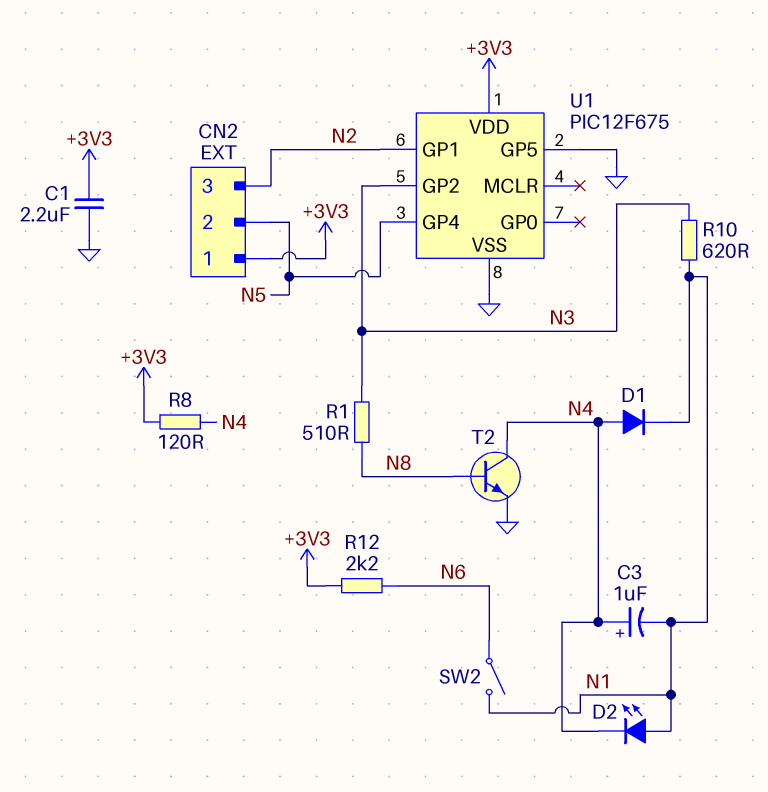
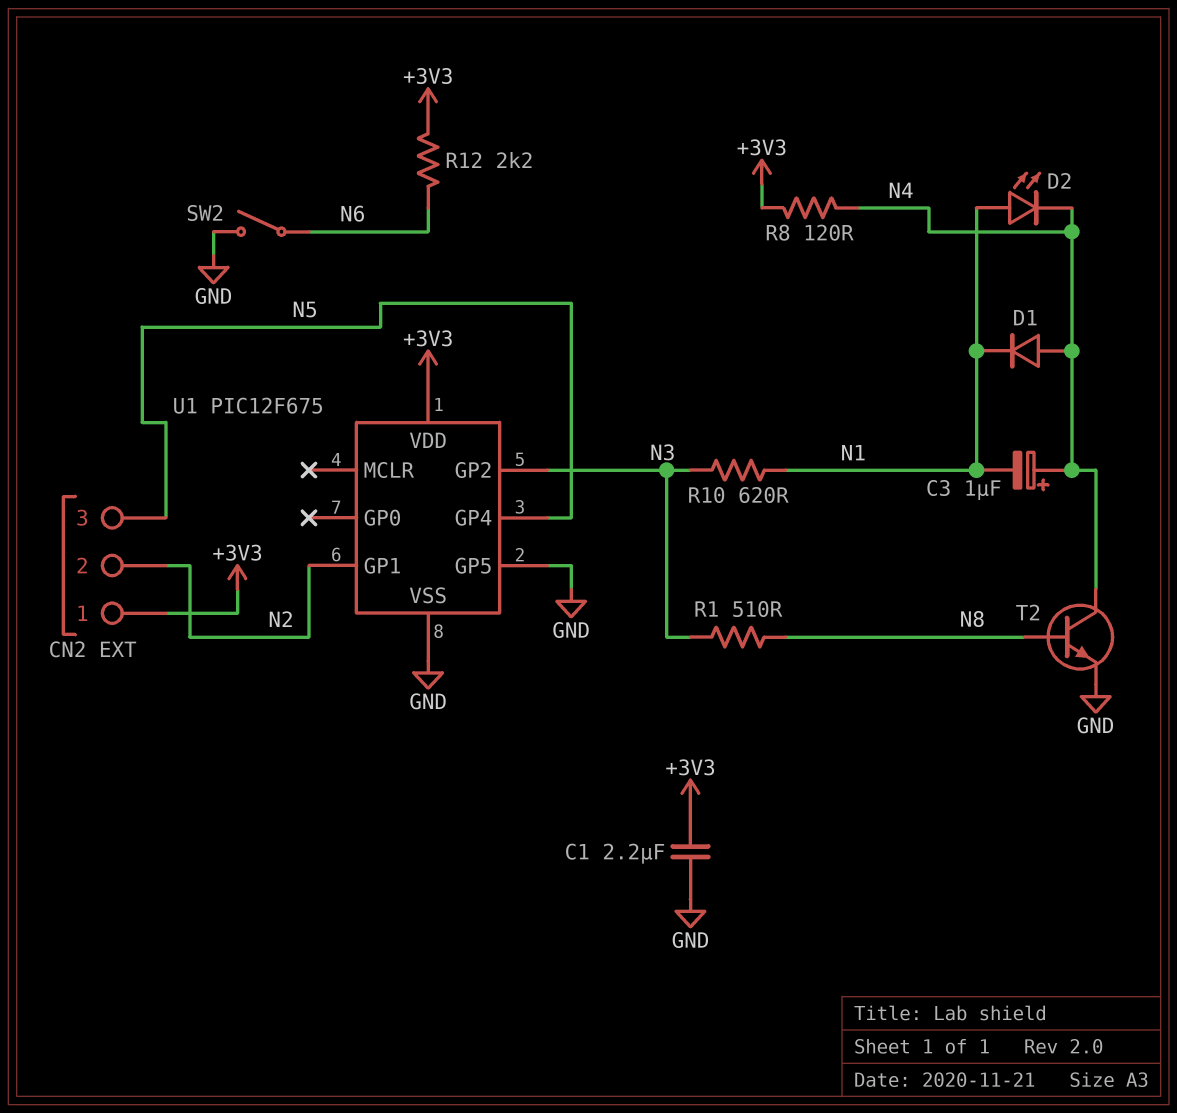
CN2 pin 2: N5 -> N2
CN2 pin 3: N2 -> N5
SW2: switch (N1, N6) -> switch (GND, N6)

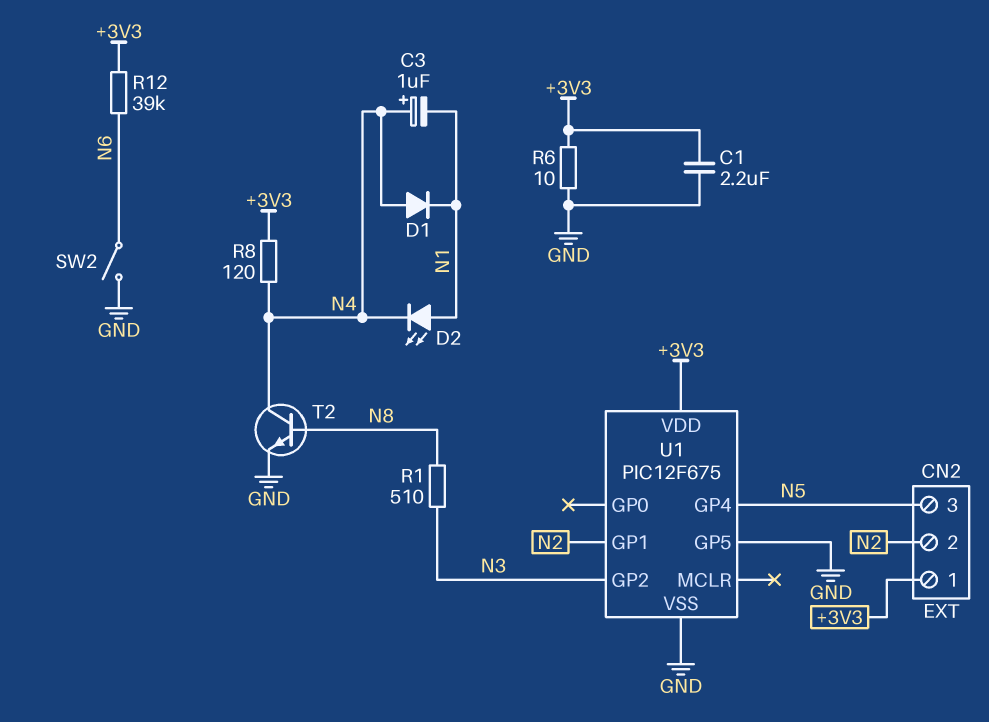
R6: none -> 10 (+3V3, GND)
R10: 620 (N1, N3) -> none
R12: 2.2k (+3V3, N6) -> 39k (+3V3, N6)

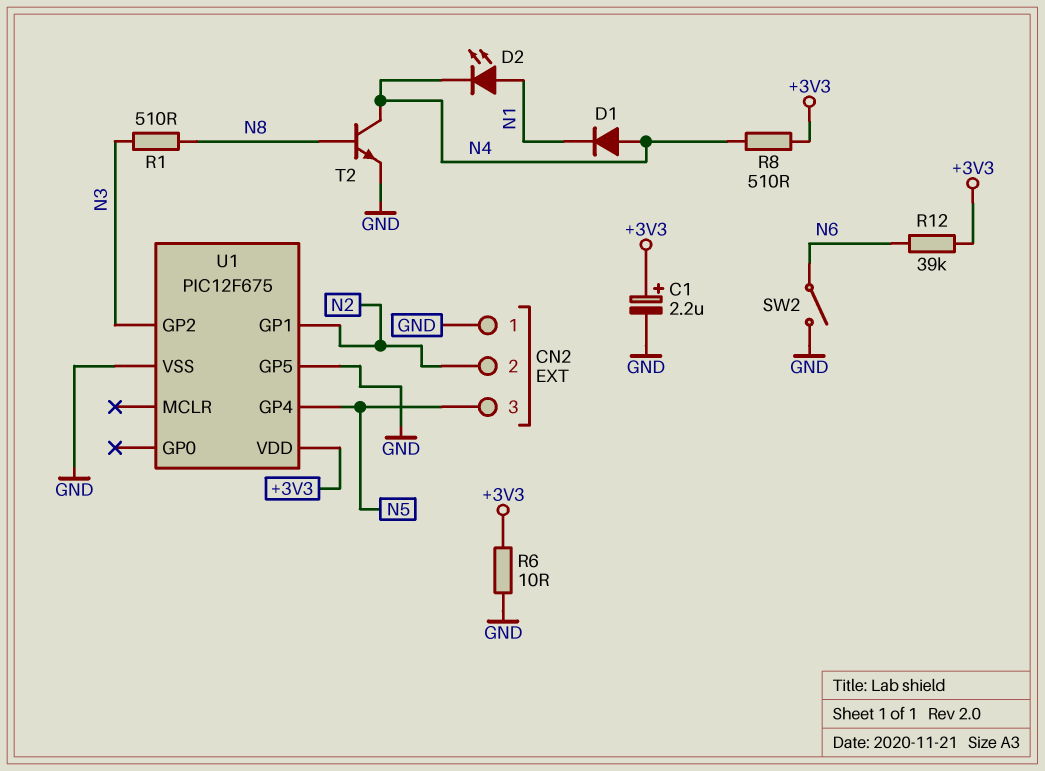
C1: 2.2uF (+3V3, GND) -> 2.2uF (plus +3V3, minus GND)
C3: 1uF (plus N4, minus N1) -> none
CN2 pin 1: +3V3 -> GND
R8: 120 (+3V3, N4) -> 510 (+3V3, N4)

